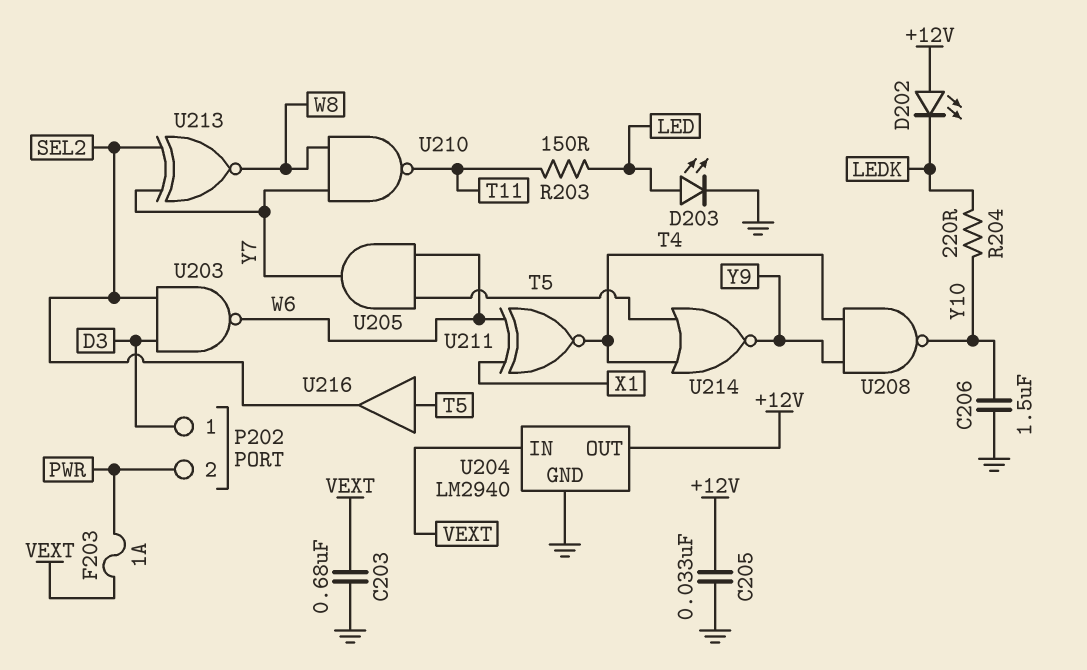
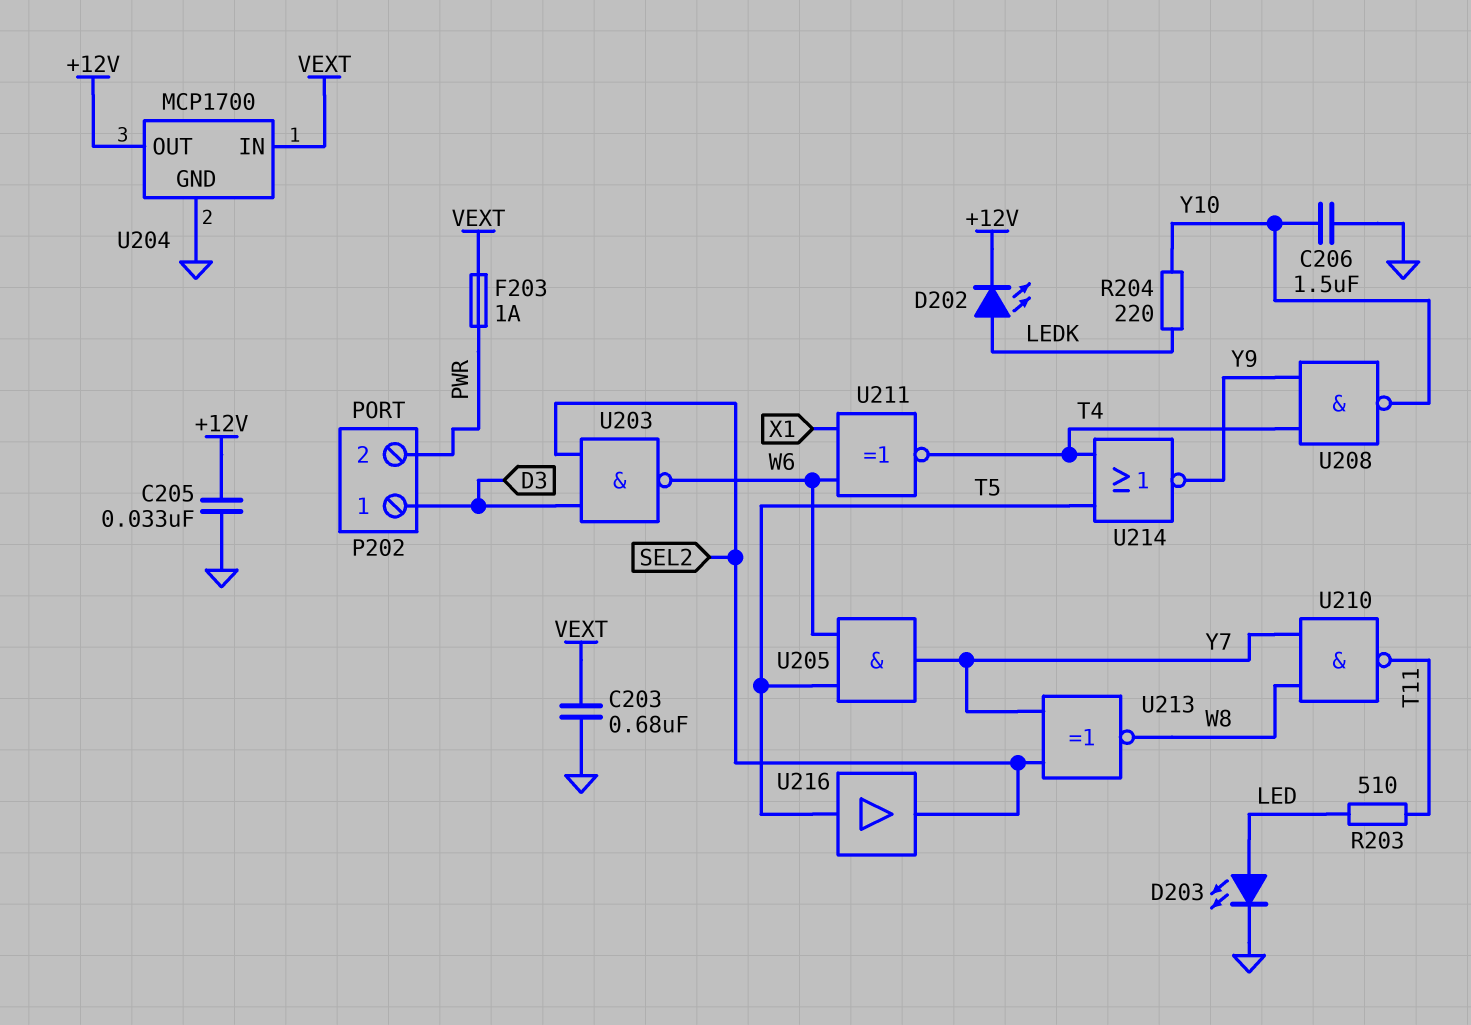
D202: LED (A +12V, K LEDK) -> LED (A LEDK, K +12V)
R203: 150 (LED, T11) -> 510 (LED, T11)
U204: LM2940 -> MCP1700

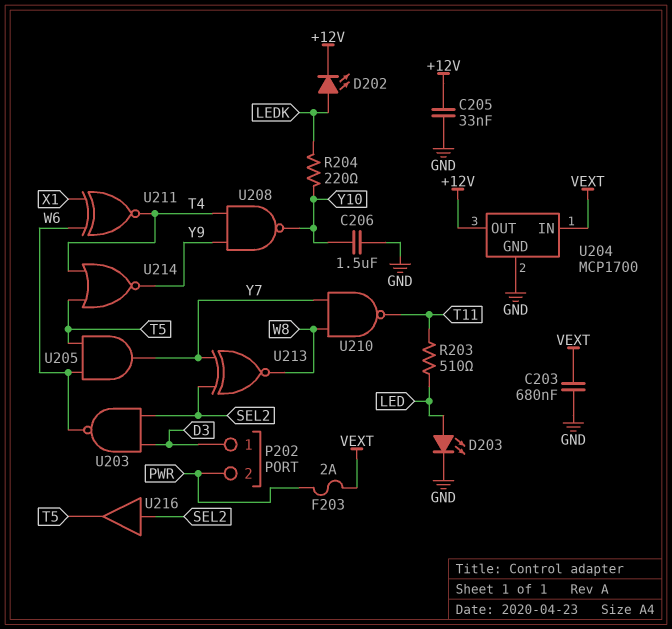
F203: 1A (PWR, VEXT) -> 2A (PWR, VEXT)
U216: buffer (in T5, out SEL2) -> buffer (in SEL2, out T5)

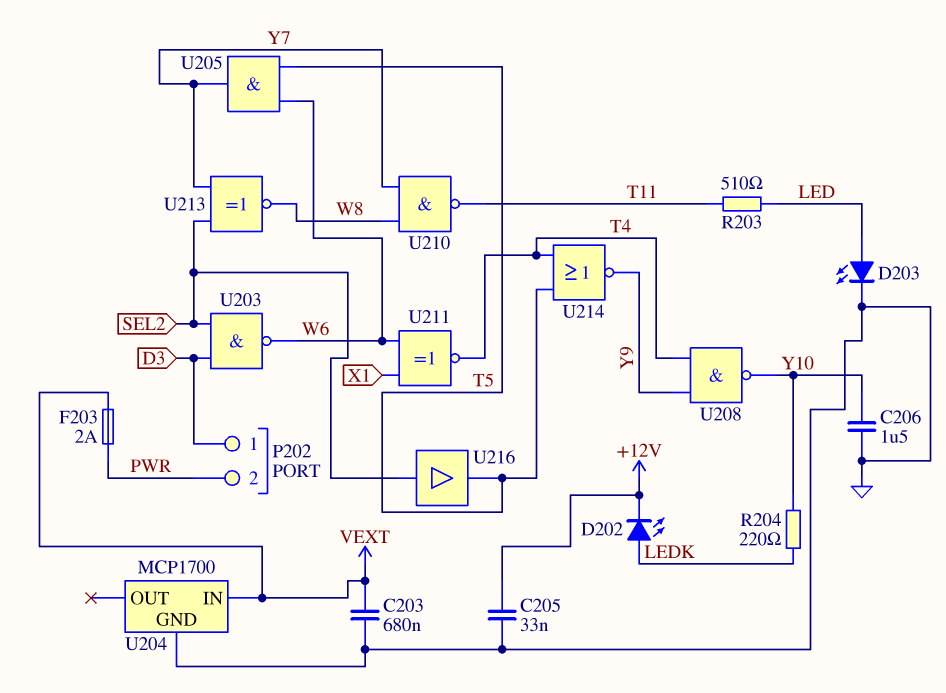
U204 pin OUT: +12V -> none

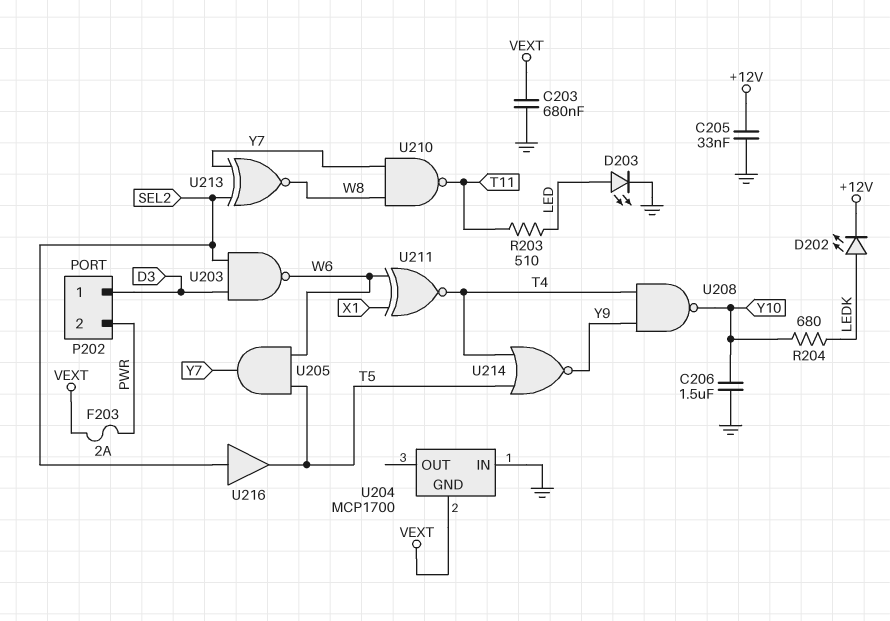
R204: 220 (LEDK, Y10) -> 680 (LEDK, Y10)
U204 pin GND: GND -> VEXT
U204 pin IN: VEXT -> GND

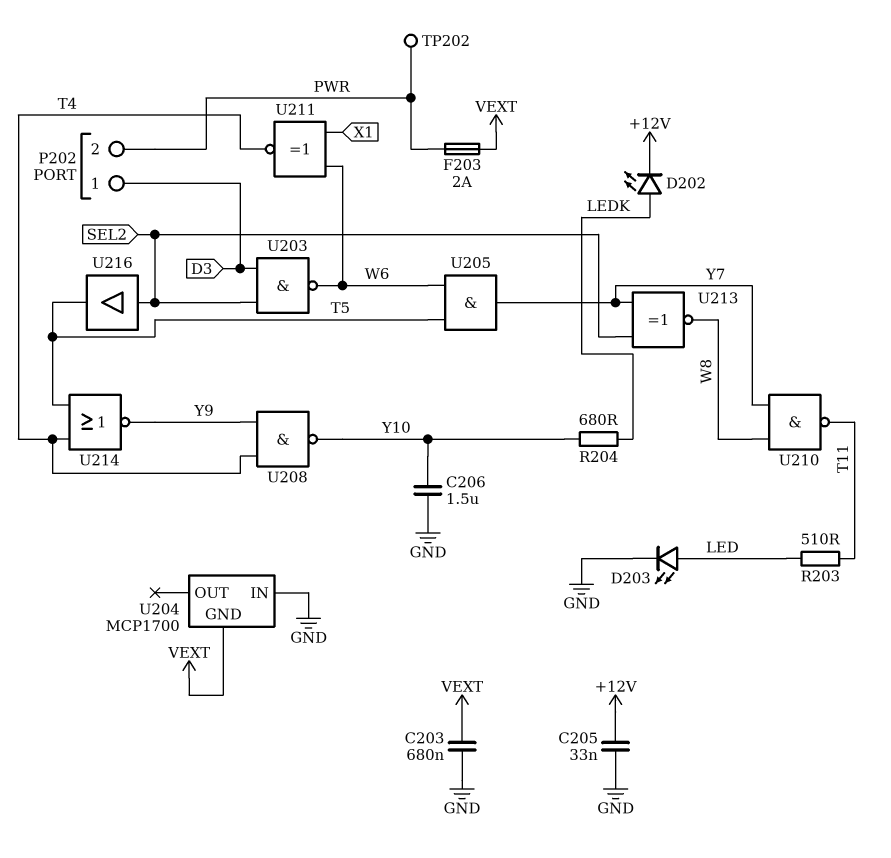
TP202: none -> test point (PWR)

